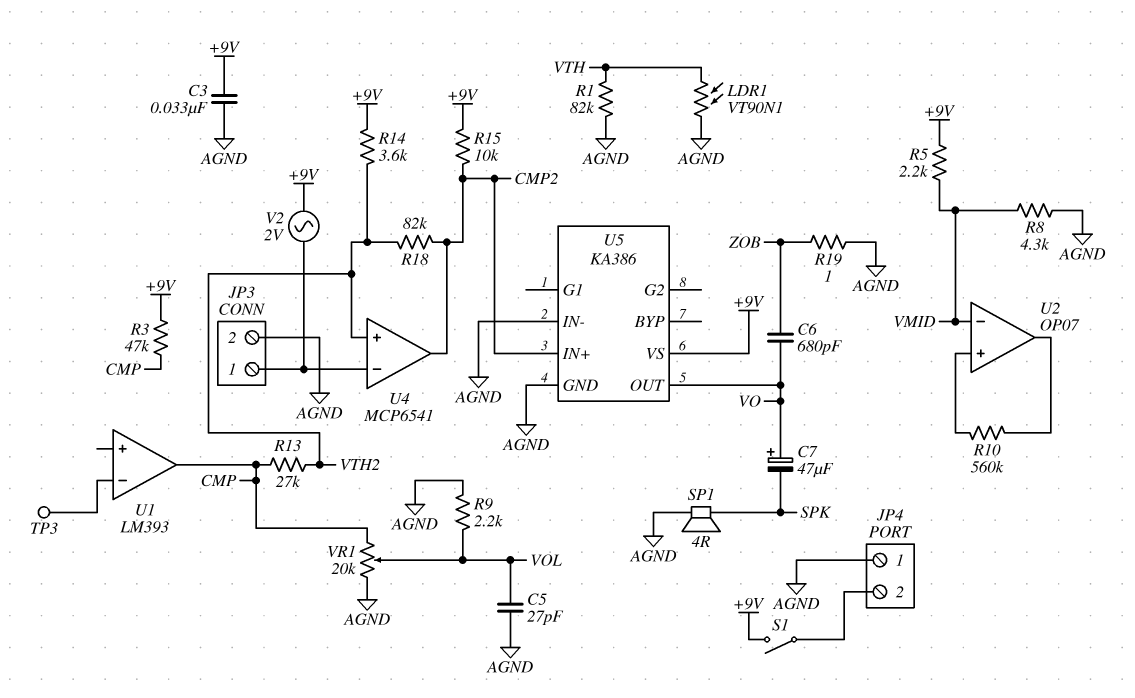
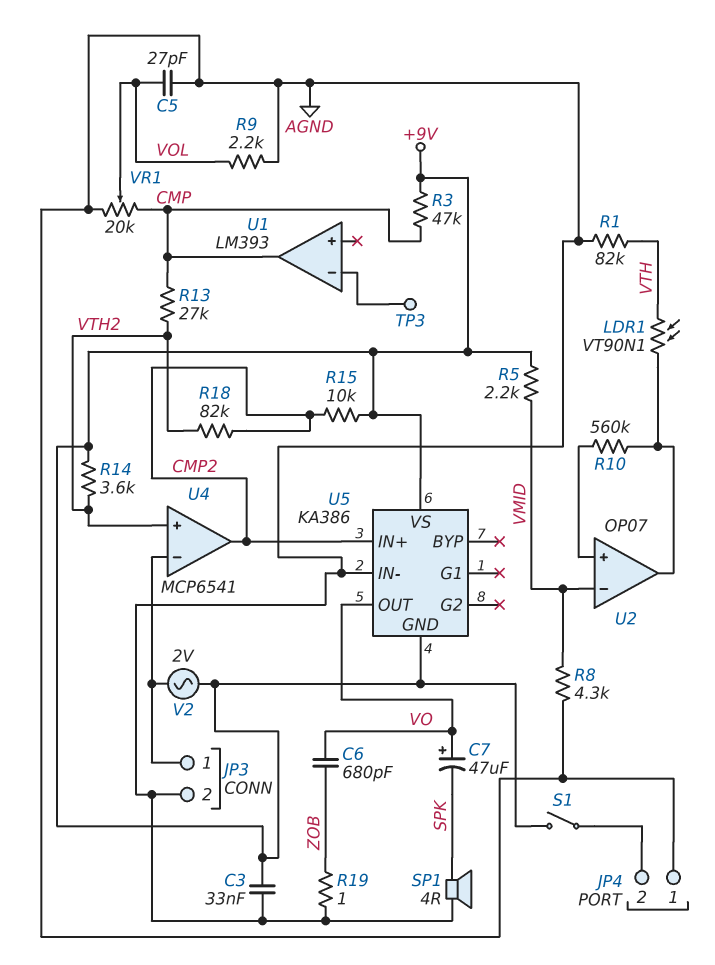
LDR1: VT90N1 (AGND, VTH) -> VT90N1 (U2/out, VTH)
U5 pin GND: AGND -> +9V

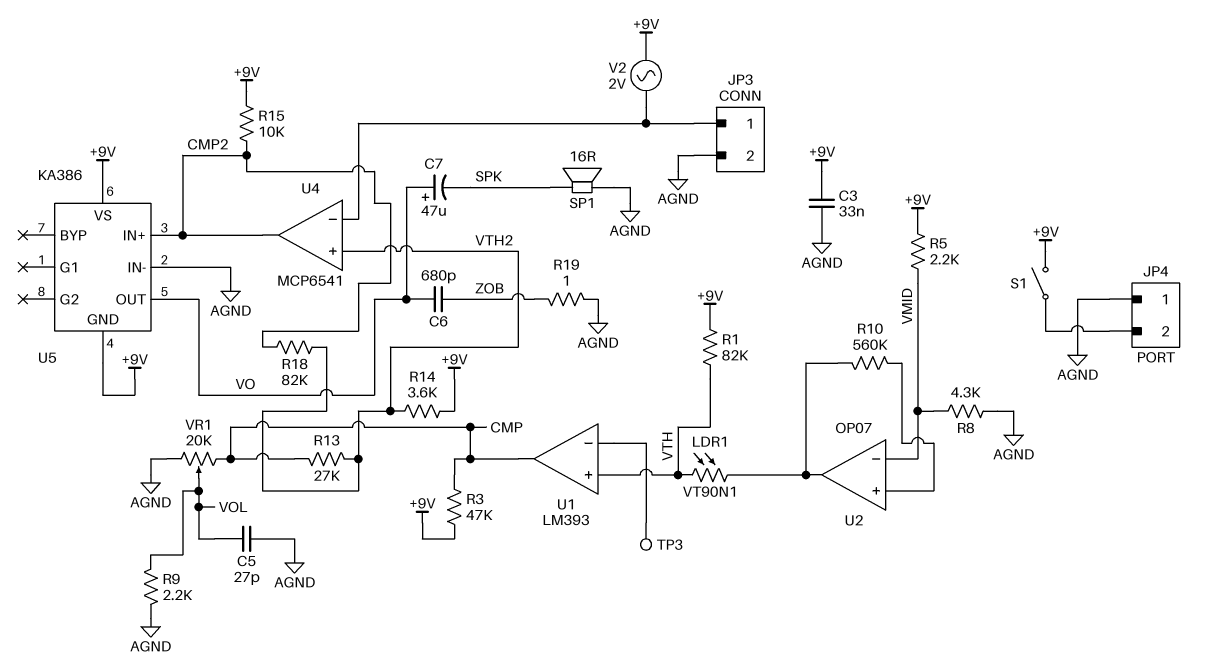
R1: 82k (AGND, VTH) -> 82k (+9V, VTH)
SP1: speaker 4R (AGND, SPK) -> speaker 16R (AGND, SPK)
U1 pin in+: none -> VTH

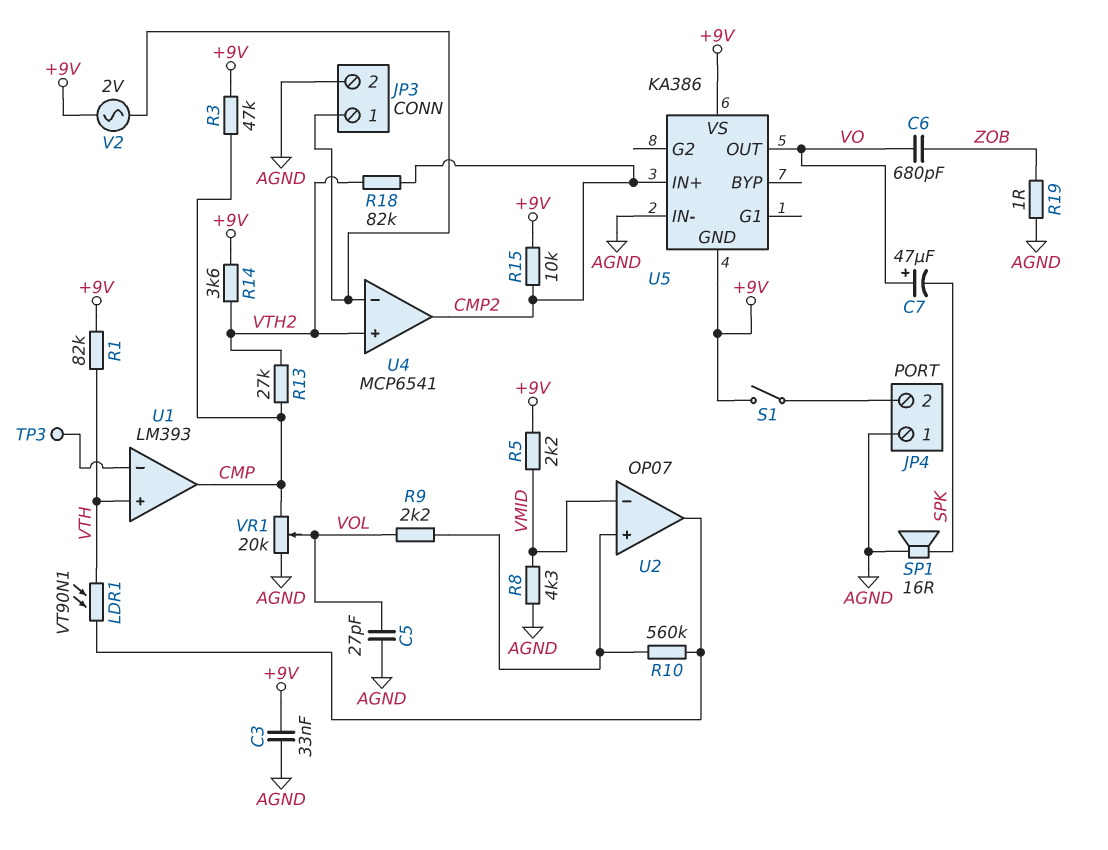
R9: 2.2k (AGND, VOL) -> 2.2k (U2/in+, VOL)

